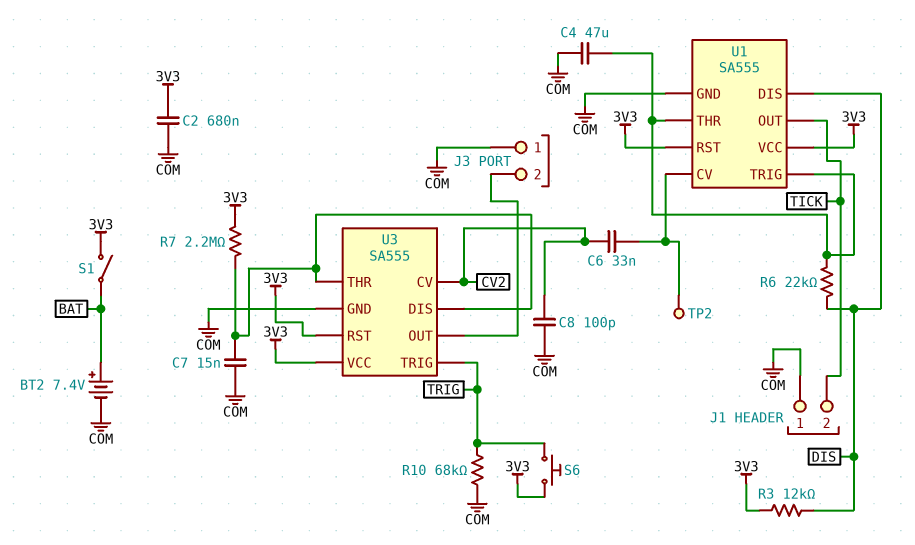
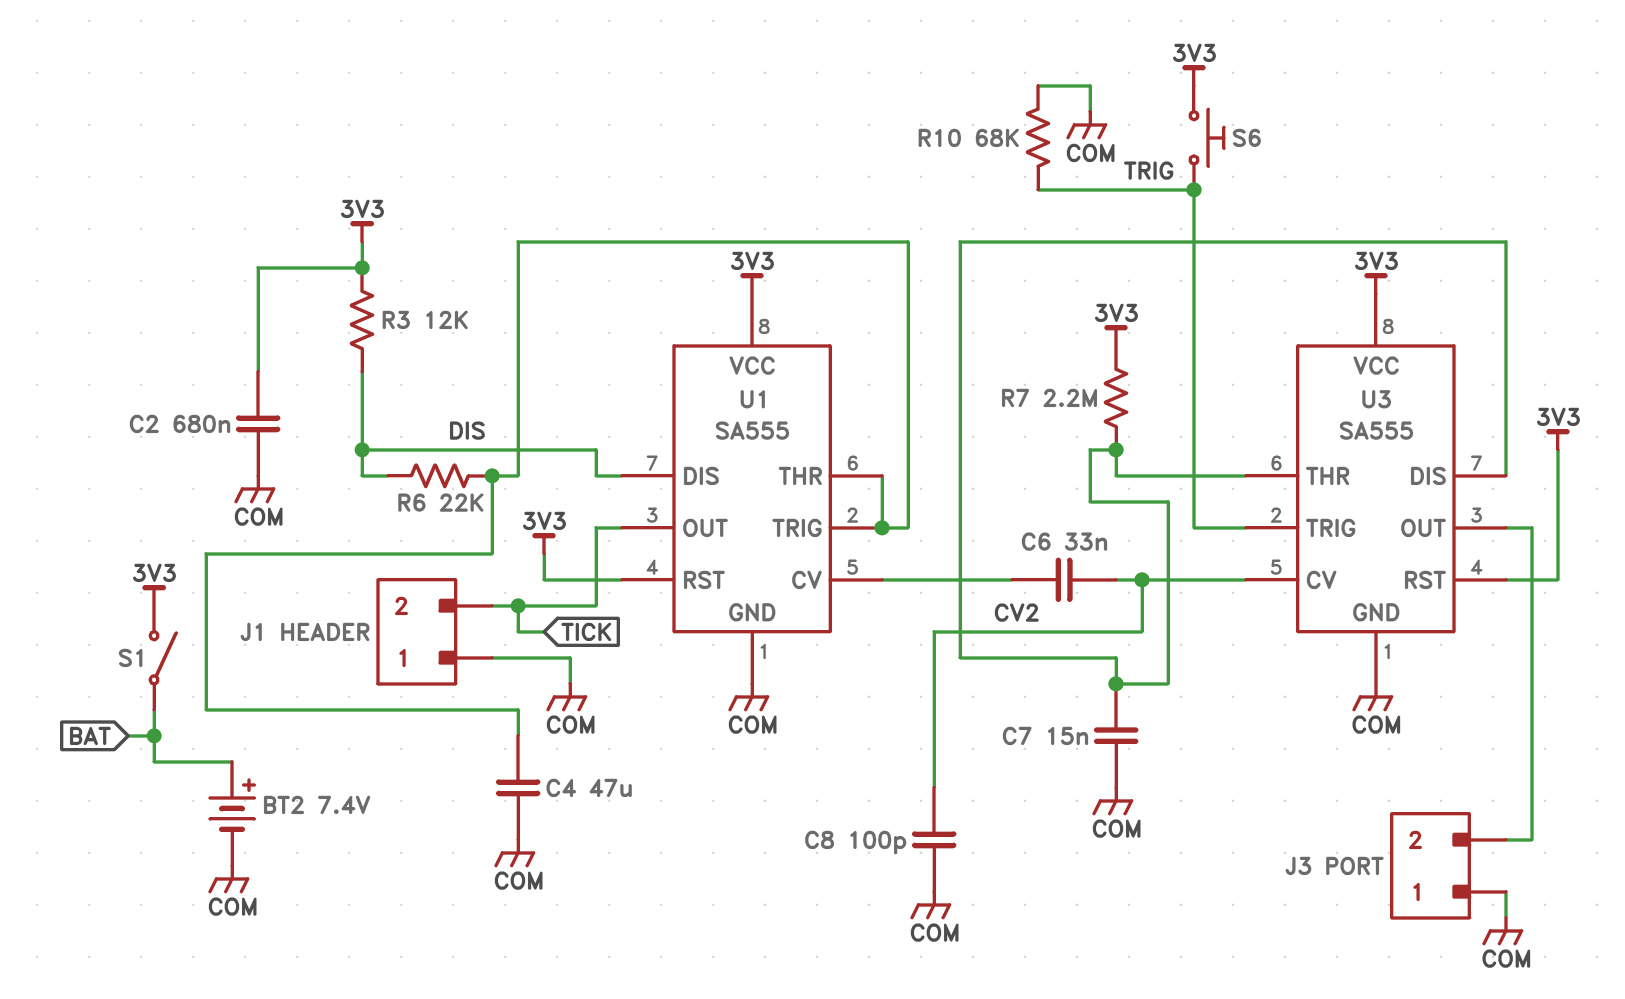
TP2: test point (U1/CV) -> none

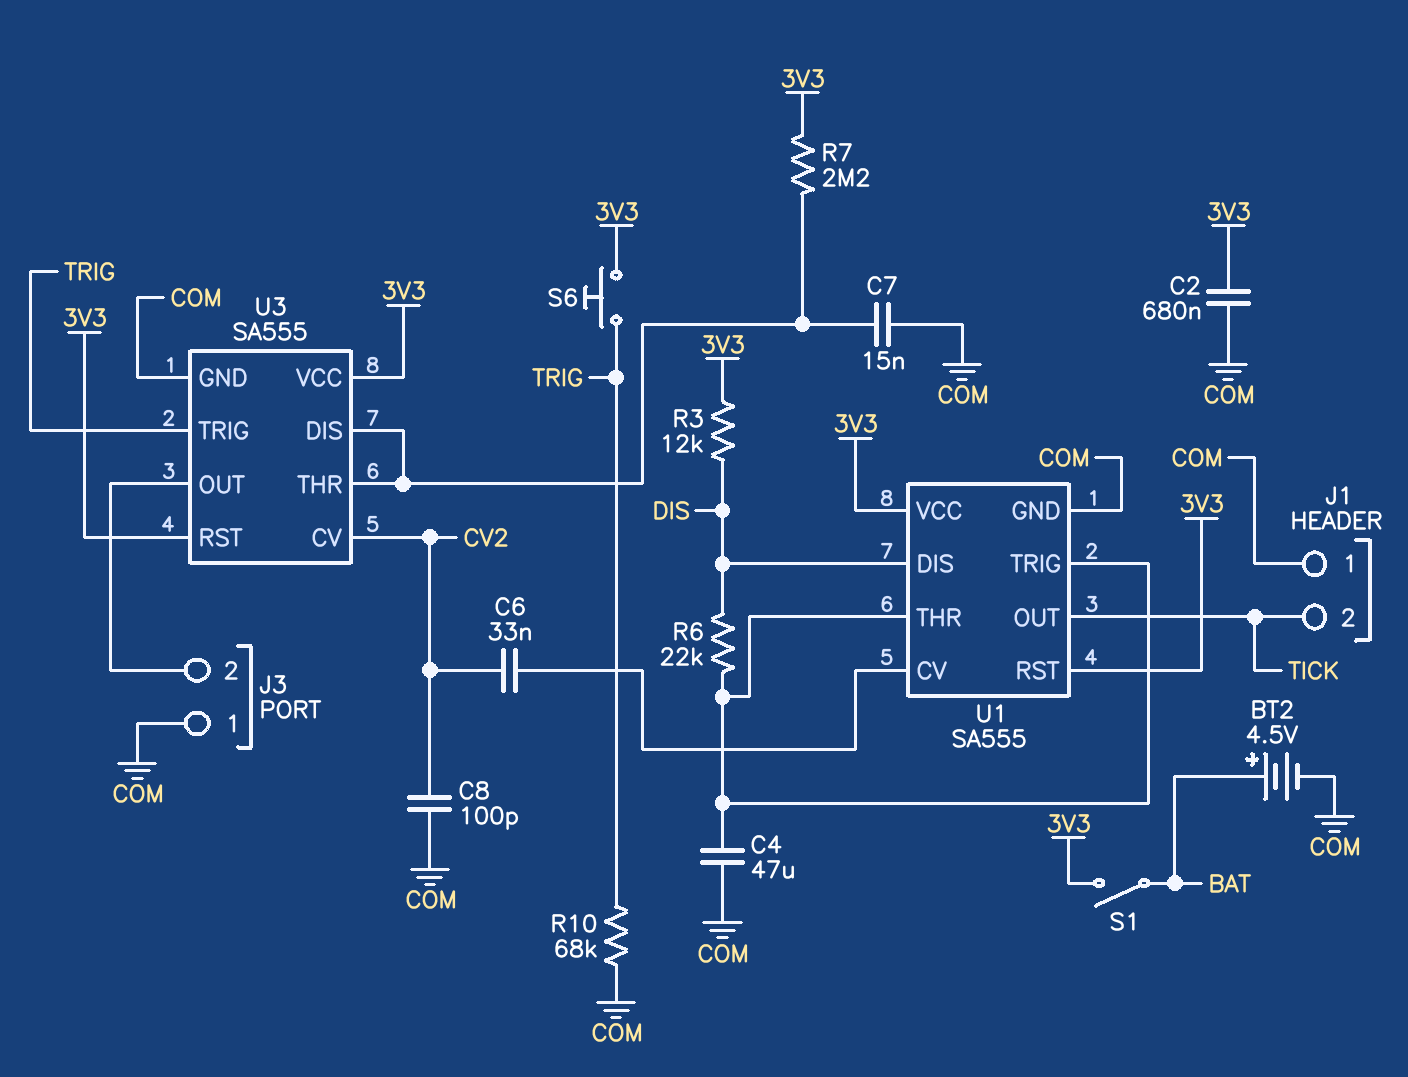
BT2: 7.4V (plus BAT, minus COM) -> 4.5V (plus BAT, minus COM)

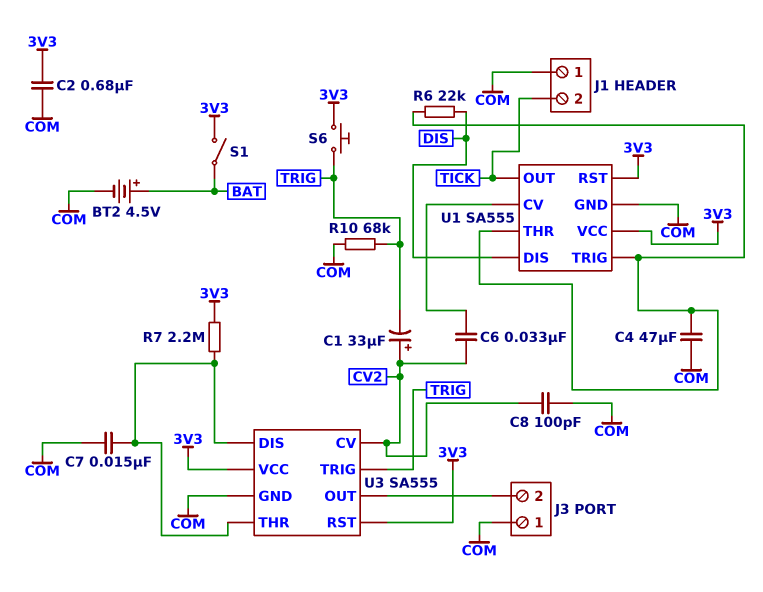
C1: none -> 33uF (plus CV2, minus TRIG)
R3: 12k (3V3, DIS) -> none

